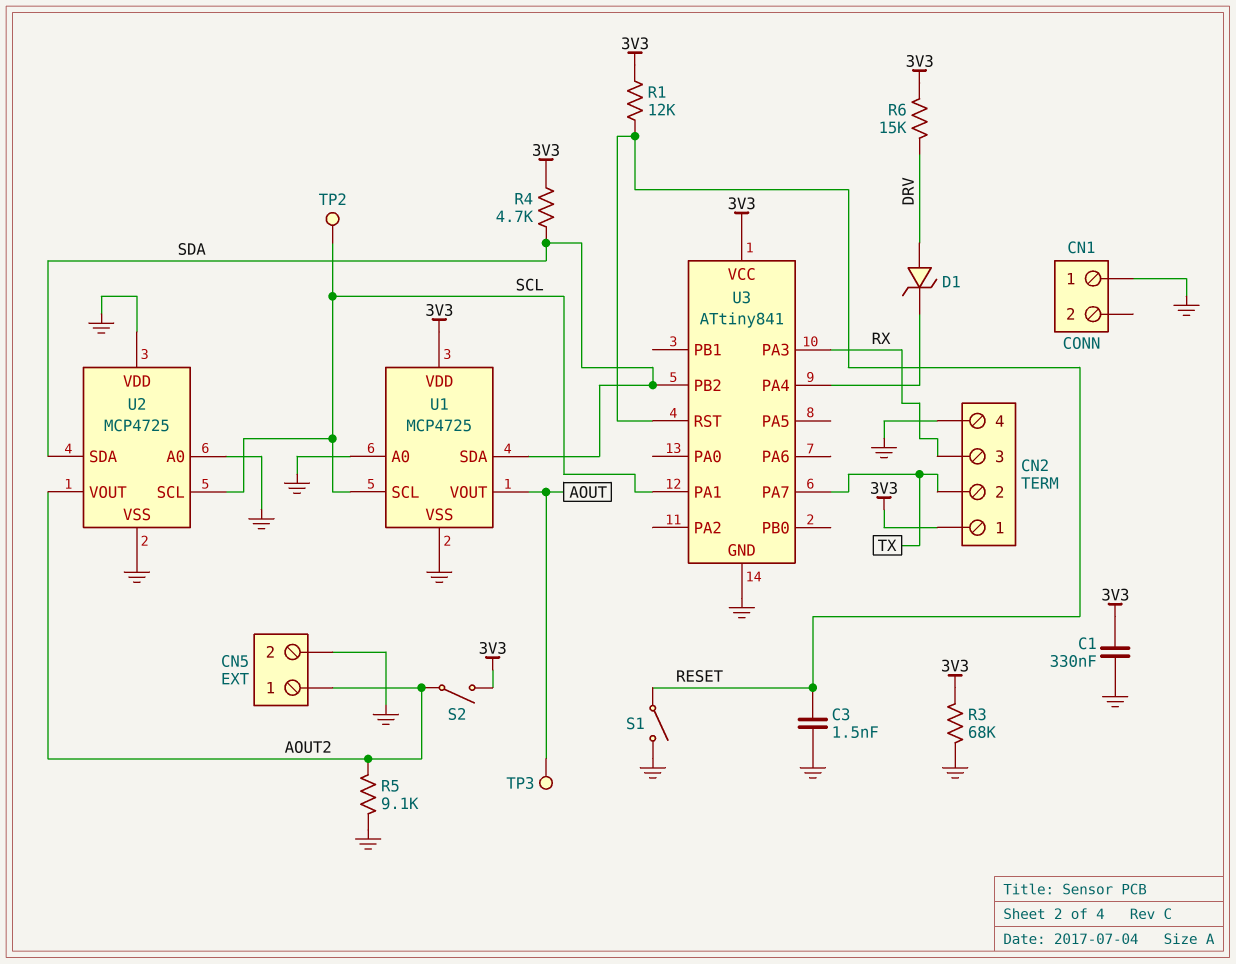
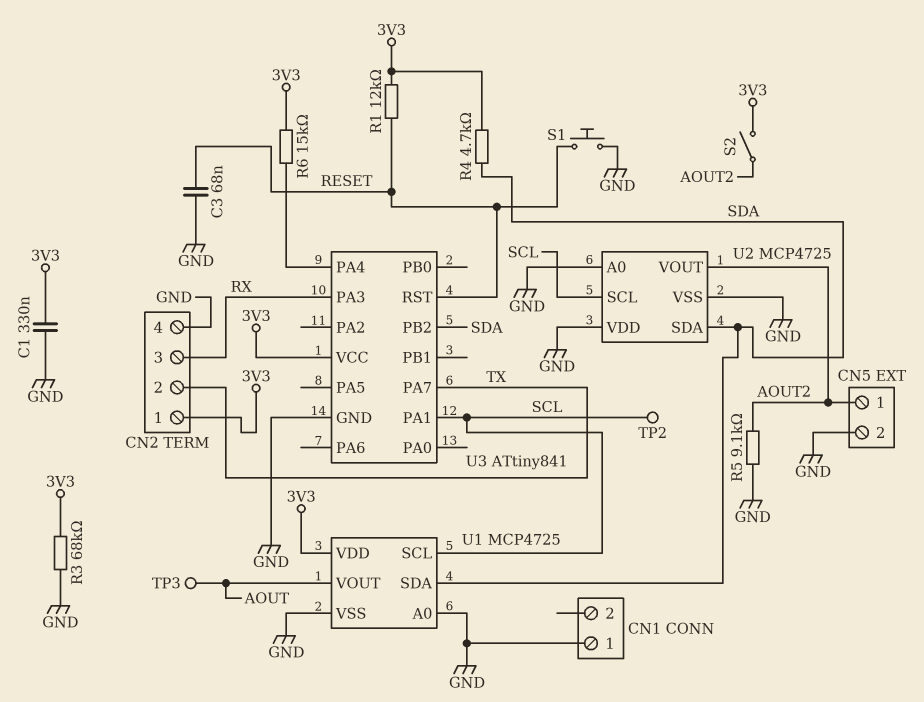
C3: 1.5nF (GND, RESET) -> 68nF (GND, RESET)
D1: zener (A DRV, K U3/PA4) -> none
R6: 15k (3V3, DRV) -> 15k (3V3, U3/PA4)
S1: switch (GND, RESET) -> button (GND, RESET)

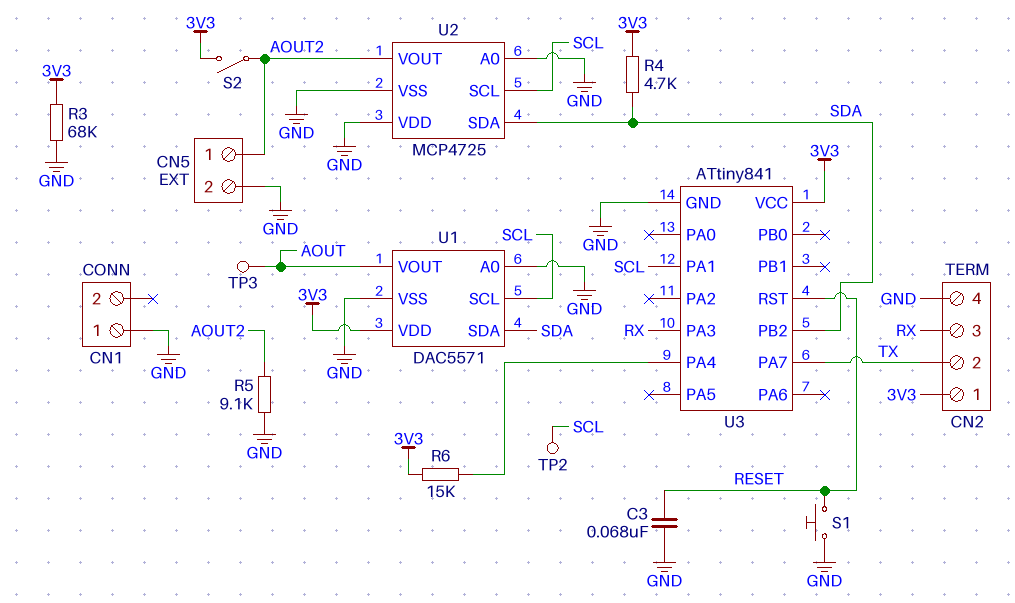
C1: 330nF (3V3, GND) -> none
R1: 12k (3V3, RESET) -> none
U1: MCP4725 -> DAC5571

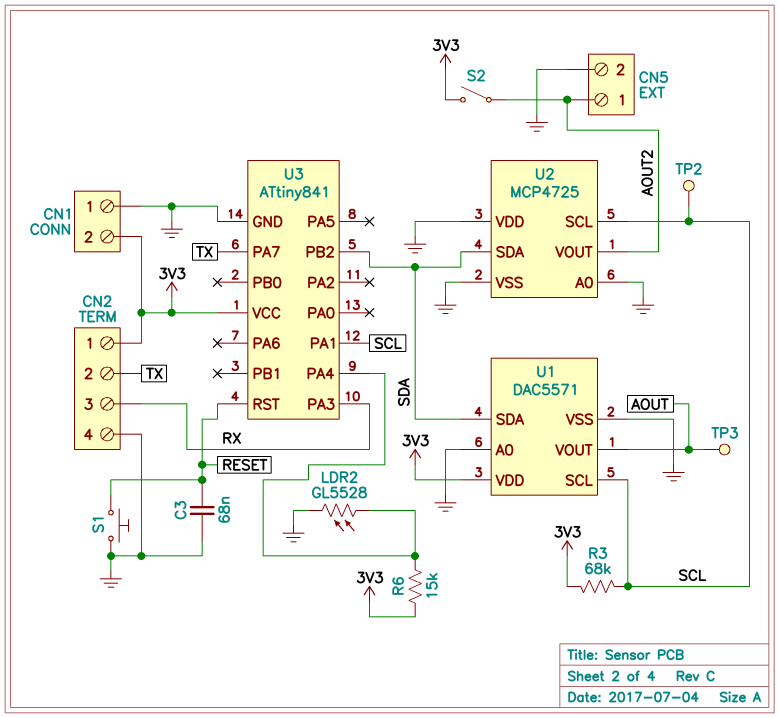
CN1 pin 2: none -> 3V3
LDR2: none -> GL5528 (GND, U3/PA4)
R3: 68k (3V3, GND) -> 68k (3V3, SCL)
R4: 4.7k (3V3, SDA) -> none
R5: 9.1k (AOUT2, GND) -> none

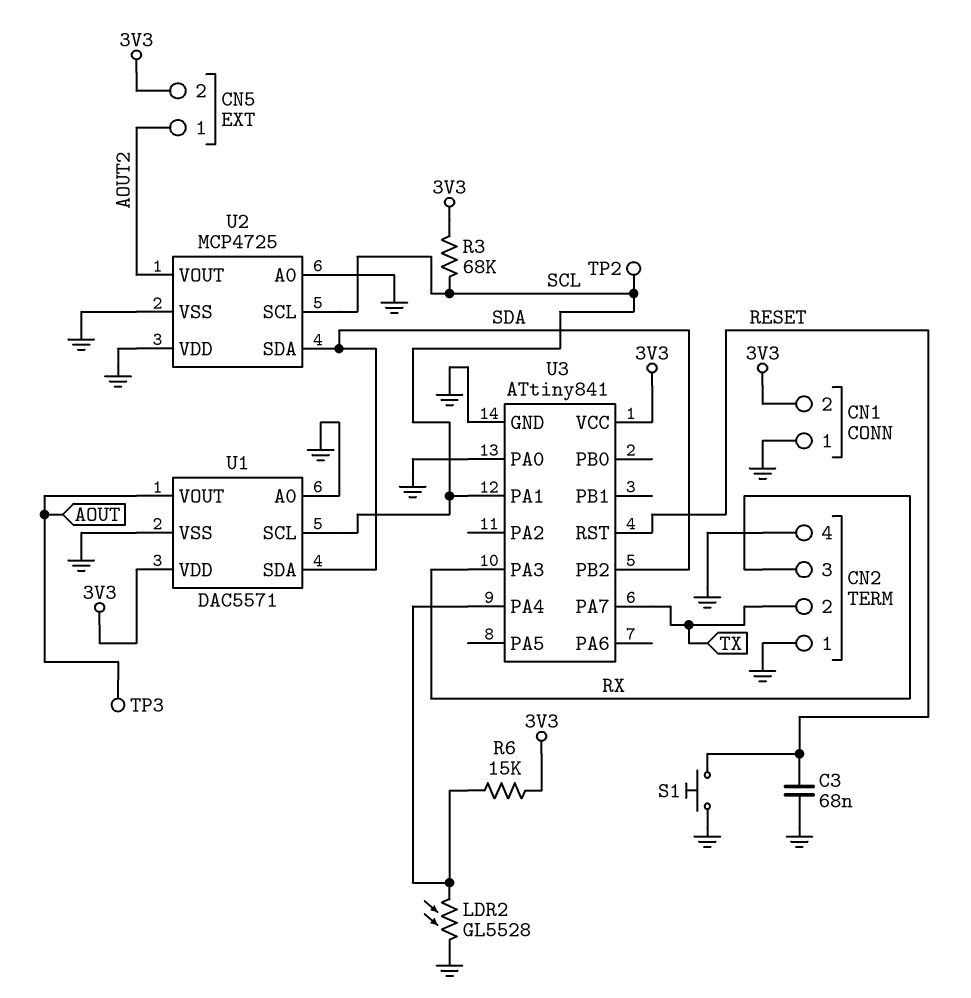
CN2 pin 1: 3V3 -> GND
CN5 pin 2: GND -> 3V3
S2: switch (3V3, AOUT2) -> none
U3 pin PA0: none -> GND

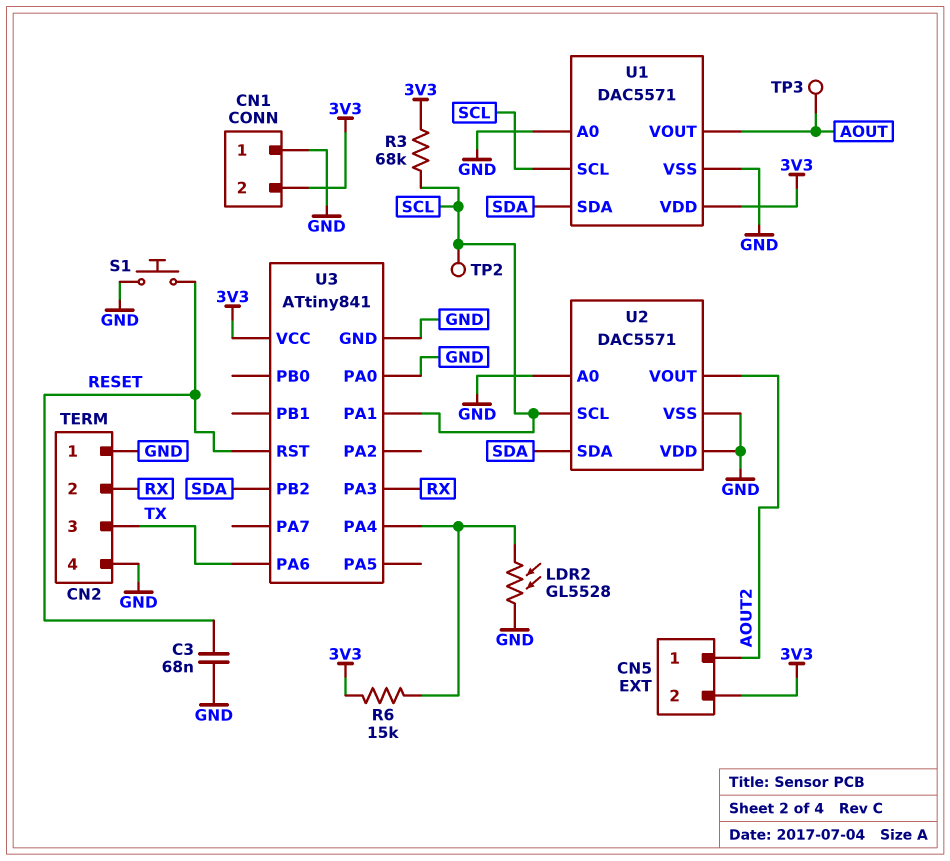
CN2 pin 2: TX -> RX
CN2 pin 3: RX -> TX
U2: MCP4725 -> DAC5571
U3 pin PA6: none -> TX
U3 pin PA7: TX -> none

